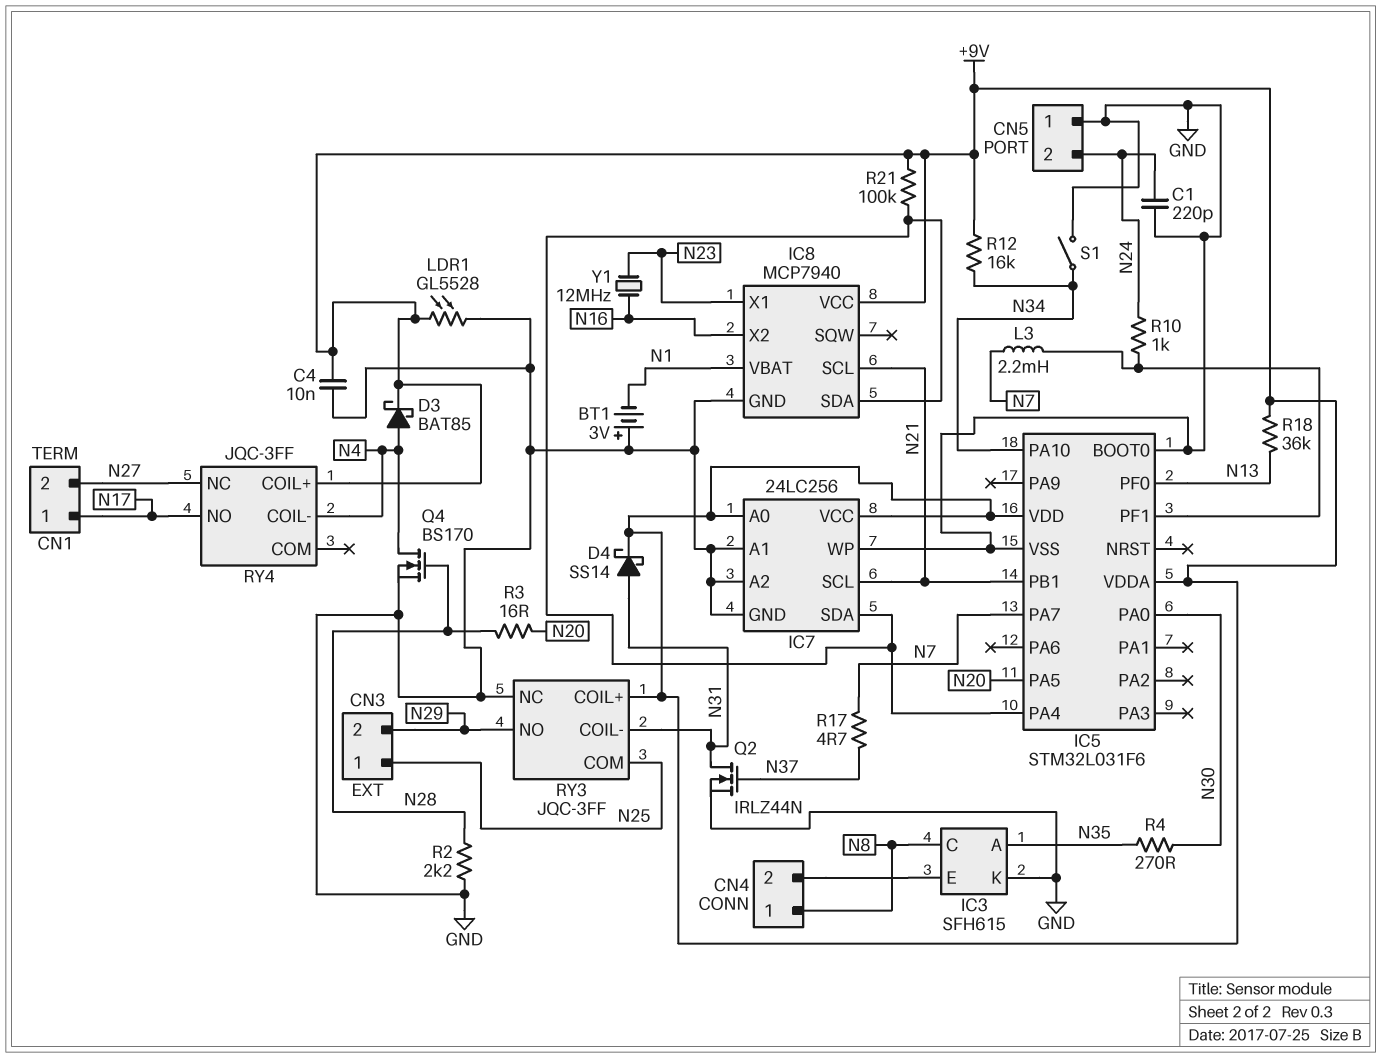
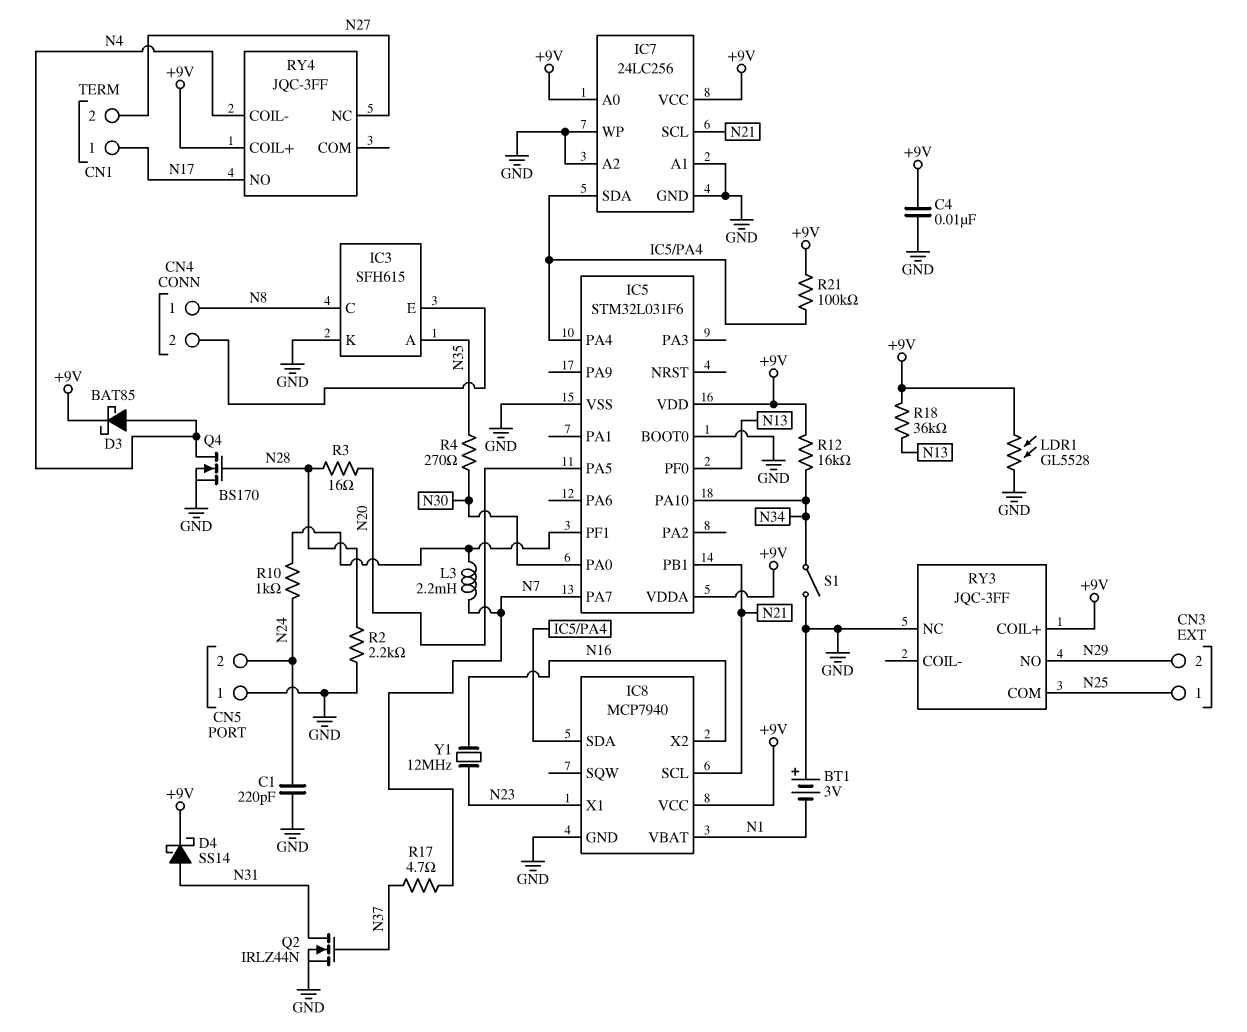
RY3 pin COIL-: N31 -> none

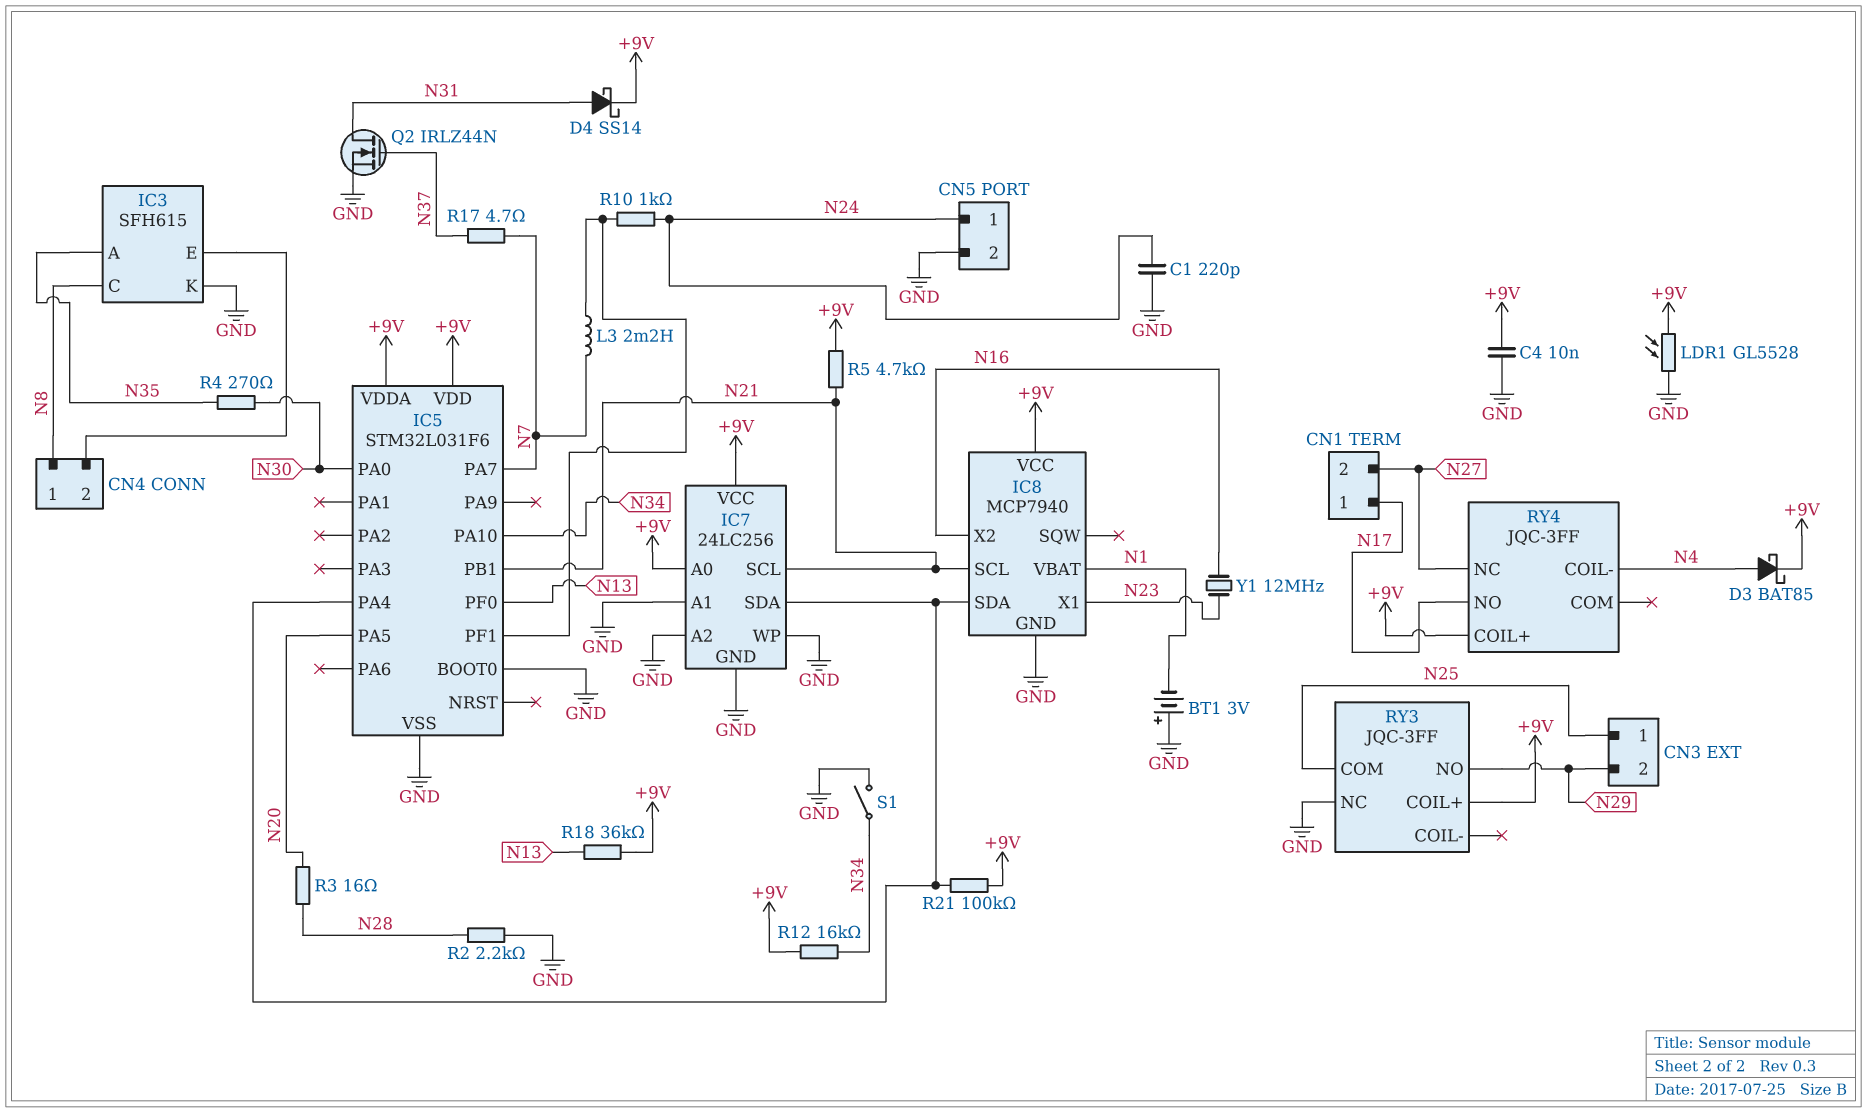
CN5 pin 1: GND -> N24
CN5 pin 2: N24 -> GND
Q4: NMOS BS170 (G N28, D N4, S GND) -> none
R5: none -> 4.7k (+9V, N21)

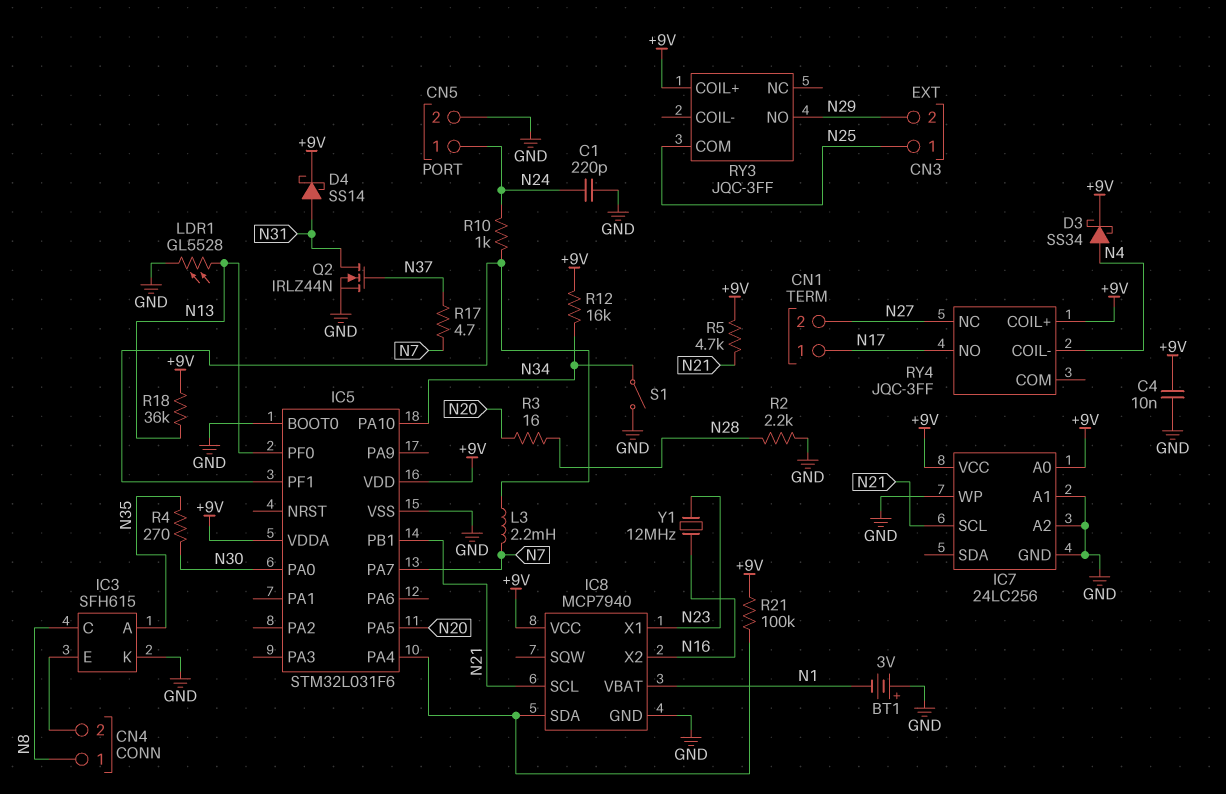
D3: schottky BAT85 (A N4, K +9V) -> schottky SS34 (A N4, K +9V)
IC7 pin SDA: IC5/PA4 -> none
LDR1: GL5528 (+9V, GND) -> GL5528 (GND, N13)
RY3 pin NC: GND -> none

